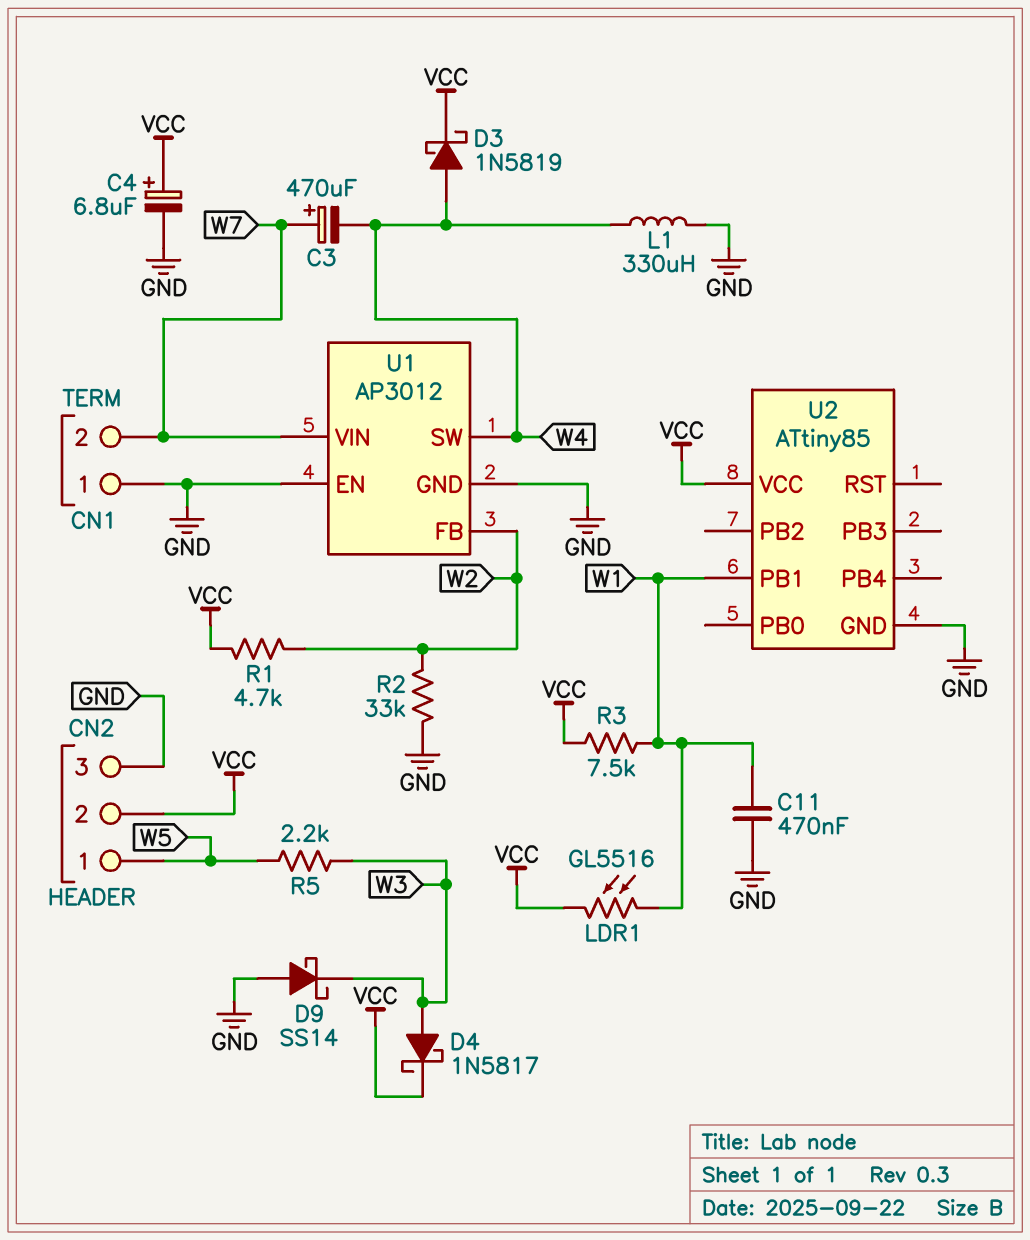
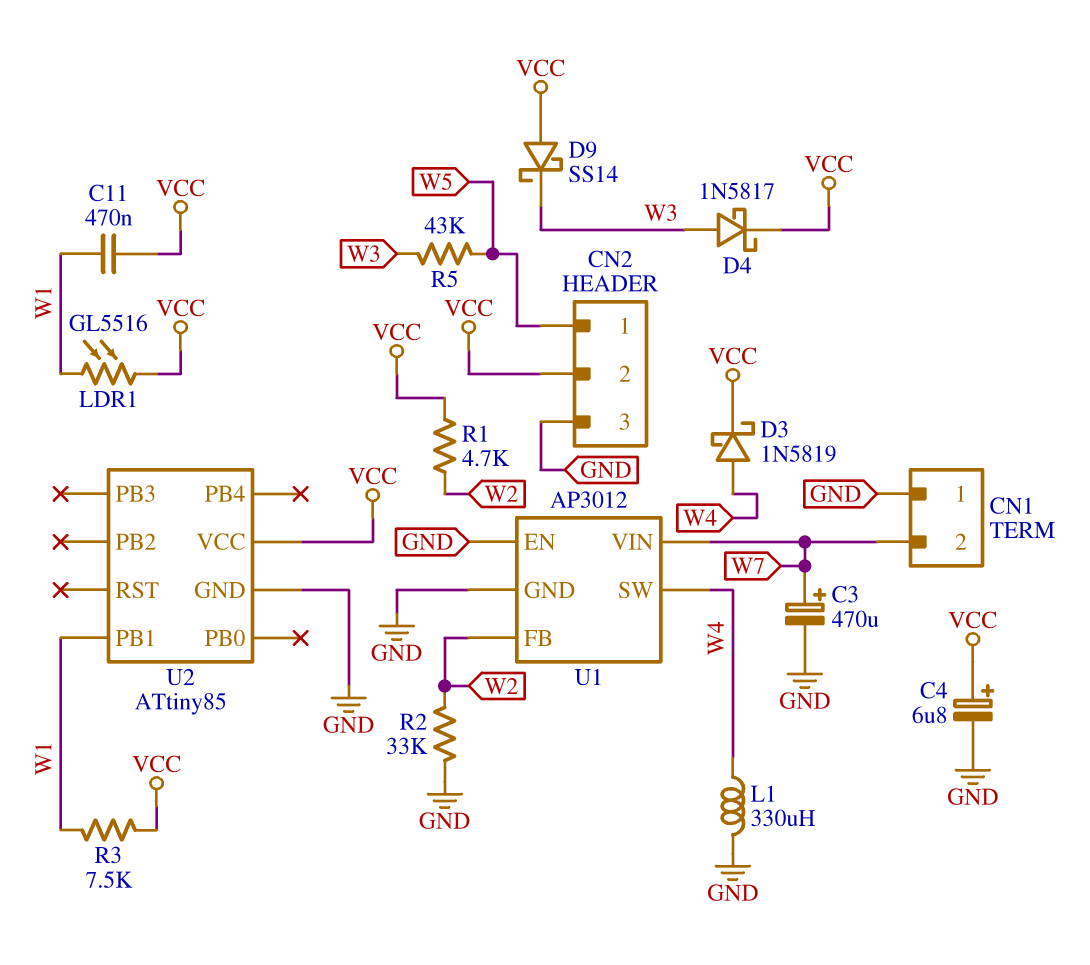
C3: 470uF (plus W7, minus W4) -> 470uF (plus W7, minus GND)
C11: 470nF (GND, W1) -> 470nF (VCC, W1)
D9: schottky SS14 (A GND, K W3) -> schottky SS14 (A VCC, K W3)
R5: 2.2k (W3, W5) -> 43k (W3, W5)

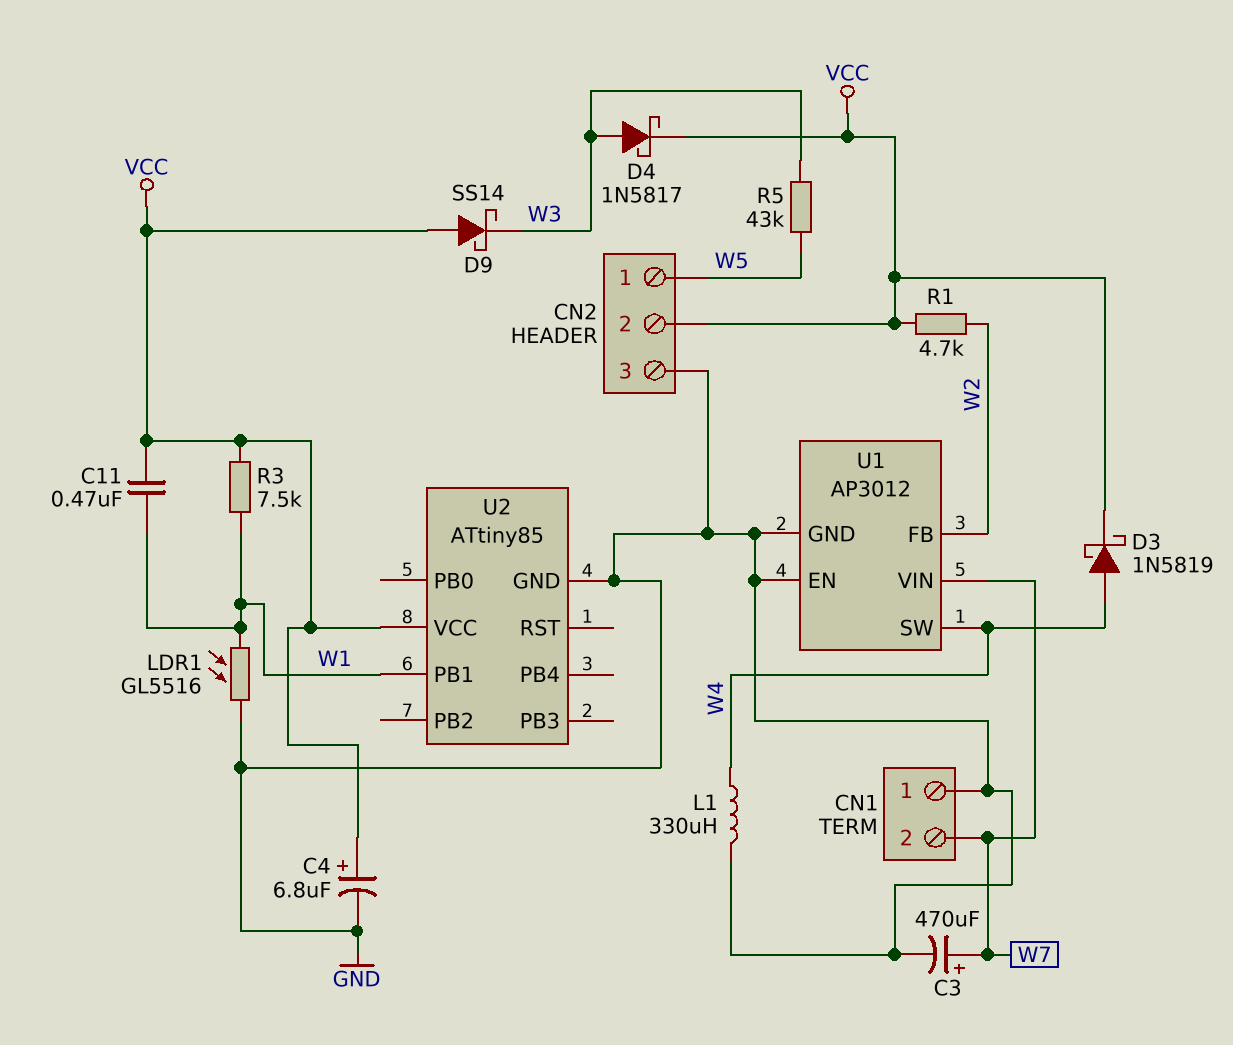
LDR1: GL5516 (VCC, W1) -> GL5516 (GND, W1)
R2: 33k (GND, W2) -> none

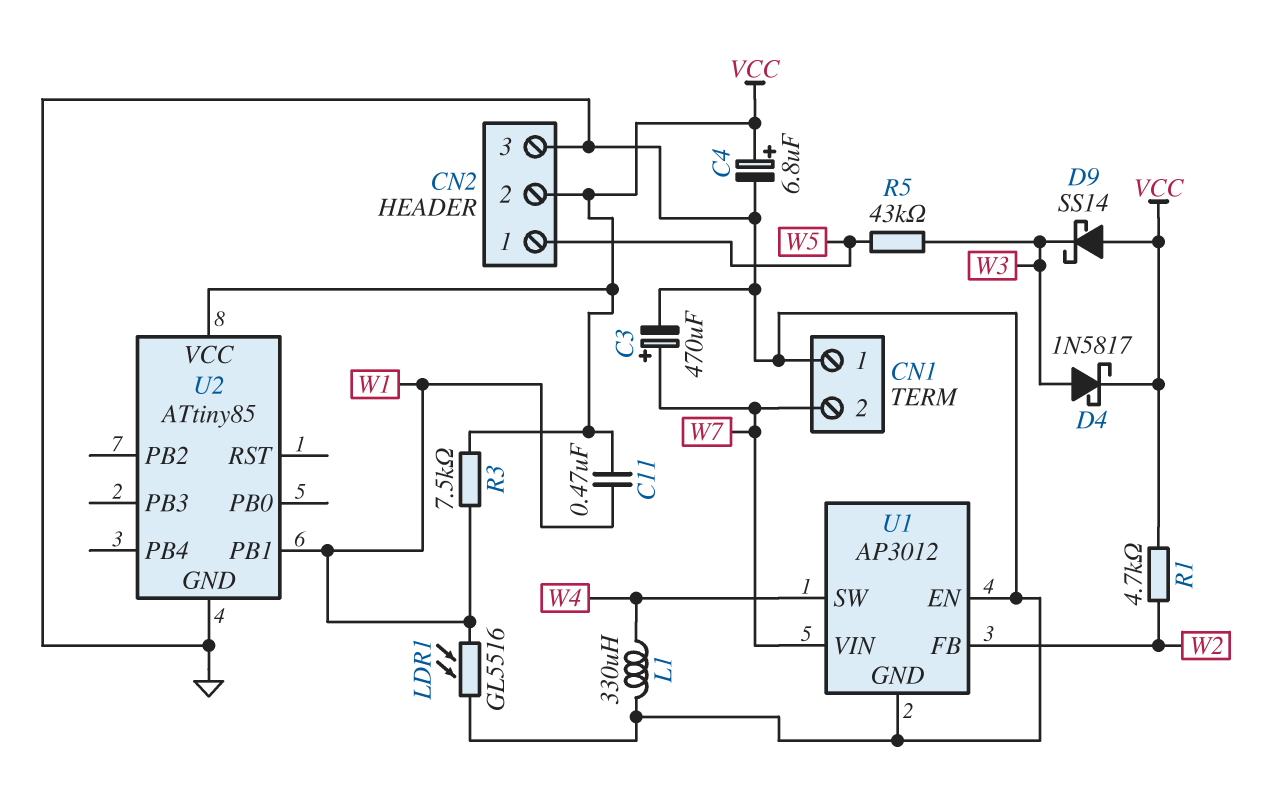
D3: schottky 1N5819 (A W4, K VCC) -> none

